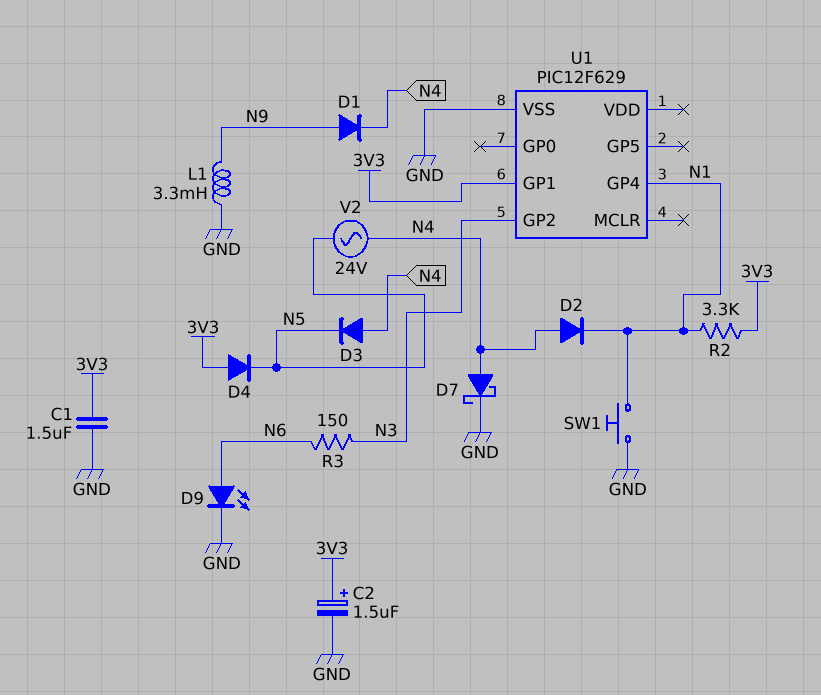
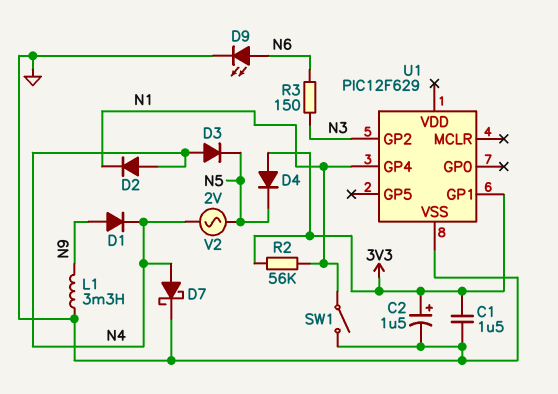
R2: 3.3k (3V3, N1) -> 56k (3V3, N1)
SW1: button (GND, N1) -> switch (GND, N1)
V2: AC 24V (N4, N5) -> AC 2V (N4, N5)

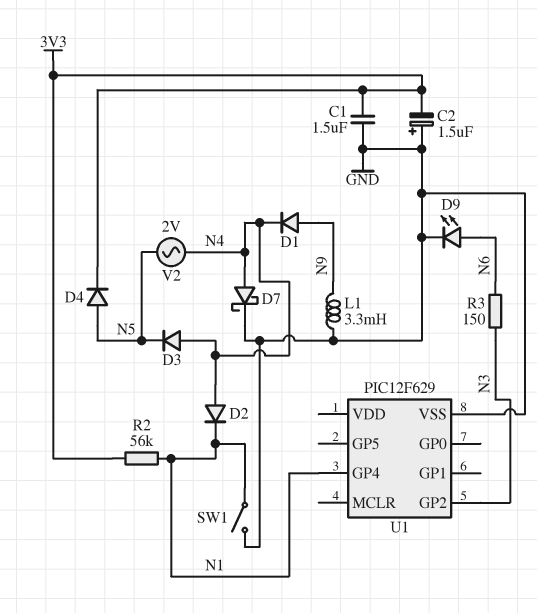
C2: 1.5uF (plus 3V3, minus GND) -> 1.5uF (plus GND, minus 3V3)
D4: diode (A 3V3, K N5) -> diode (A N5, K 3V3)
U1 pin GP1: 3V3 -> none

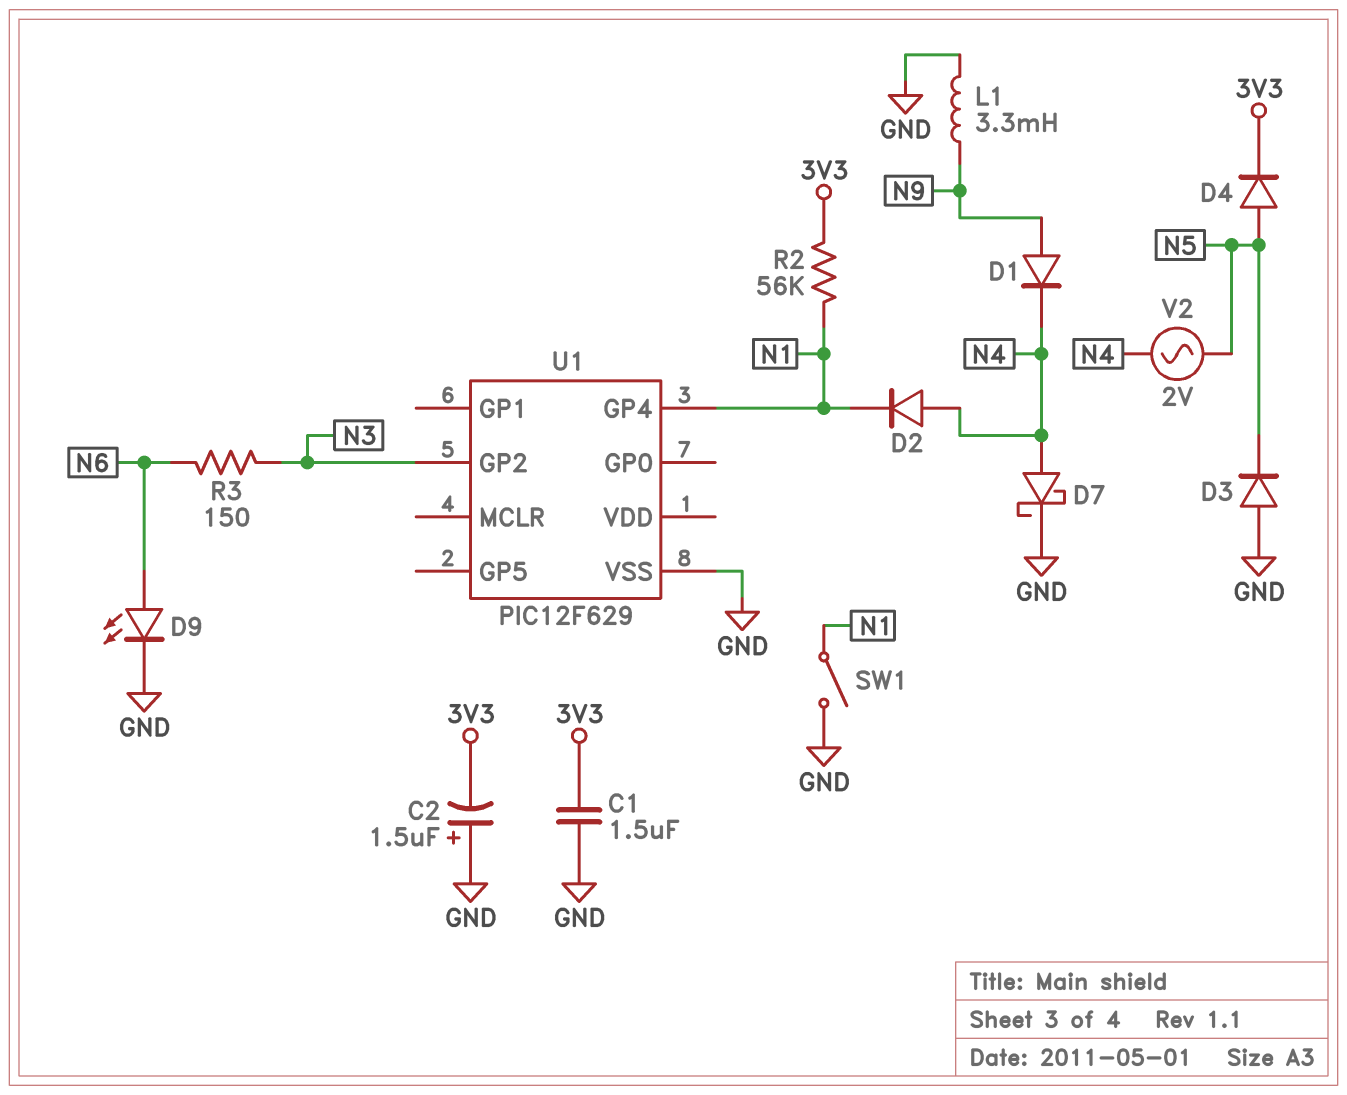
D3: diode (A N4, K N5) -> diode (A GND, K N5)

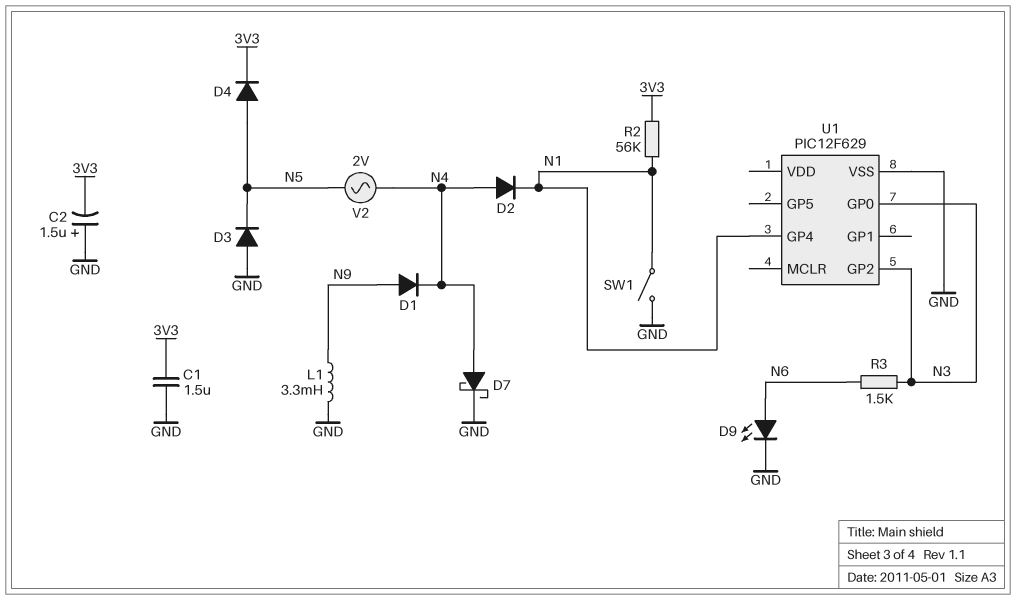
R3: 150 (N3, N6) -> 1.5k (N3, N6)
U1 pin GP0: none -> N3

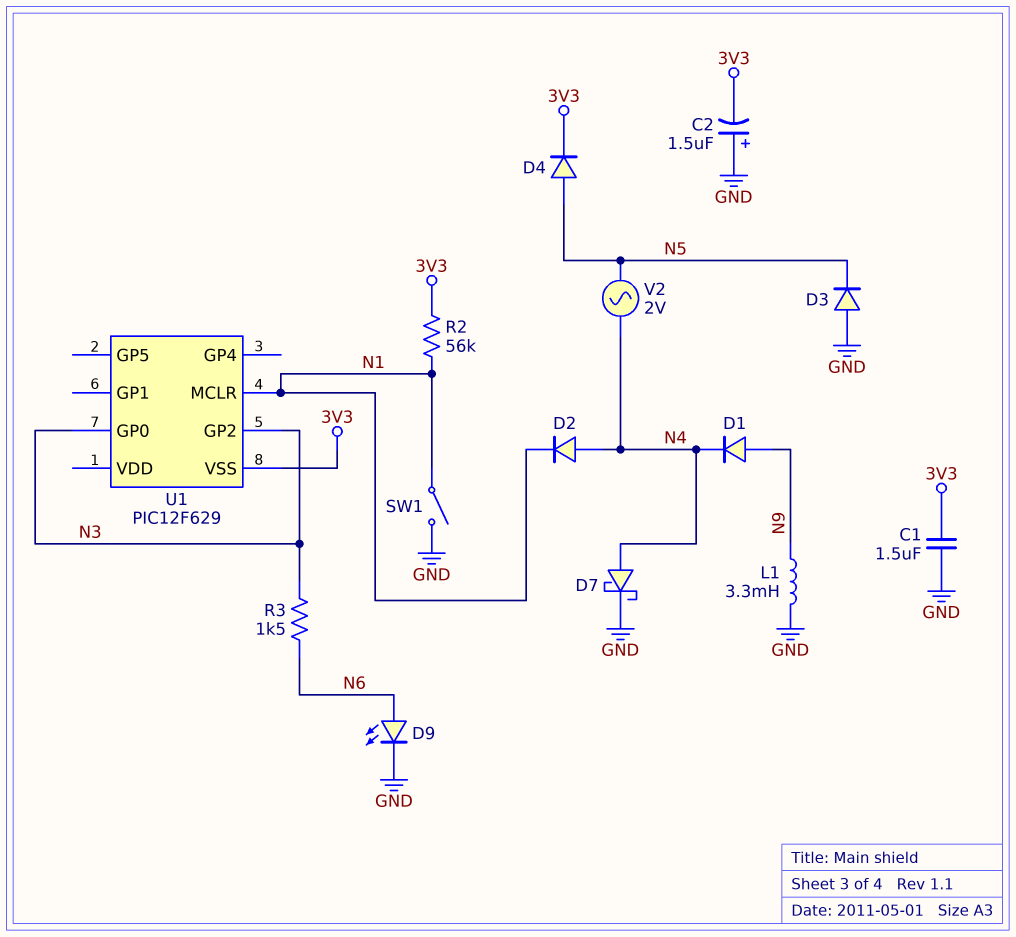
U1 pin GP4: N1 -> none
U1 pin MCLR: none -> N1
U1 pin VSS: GND -> 3V3

